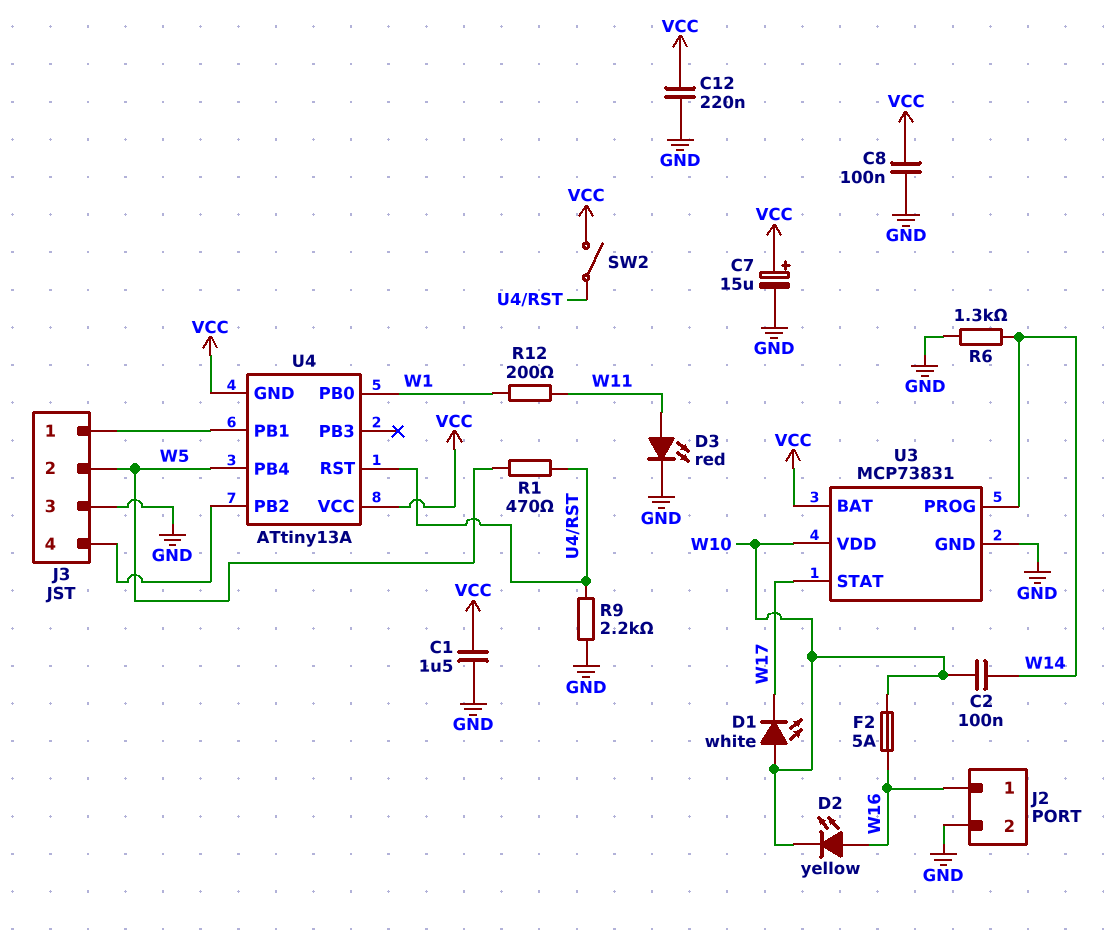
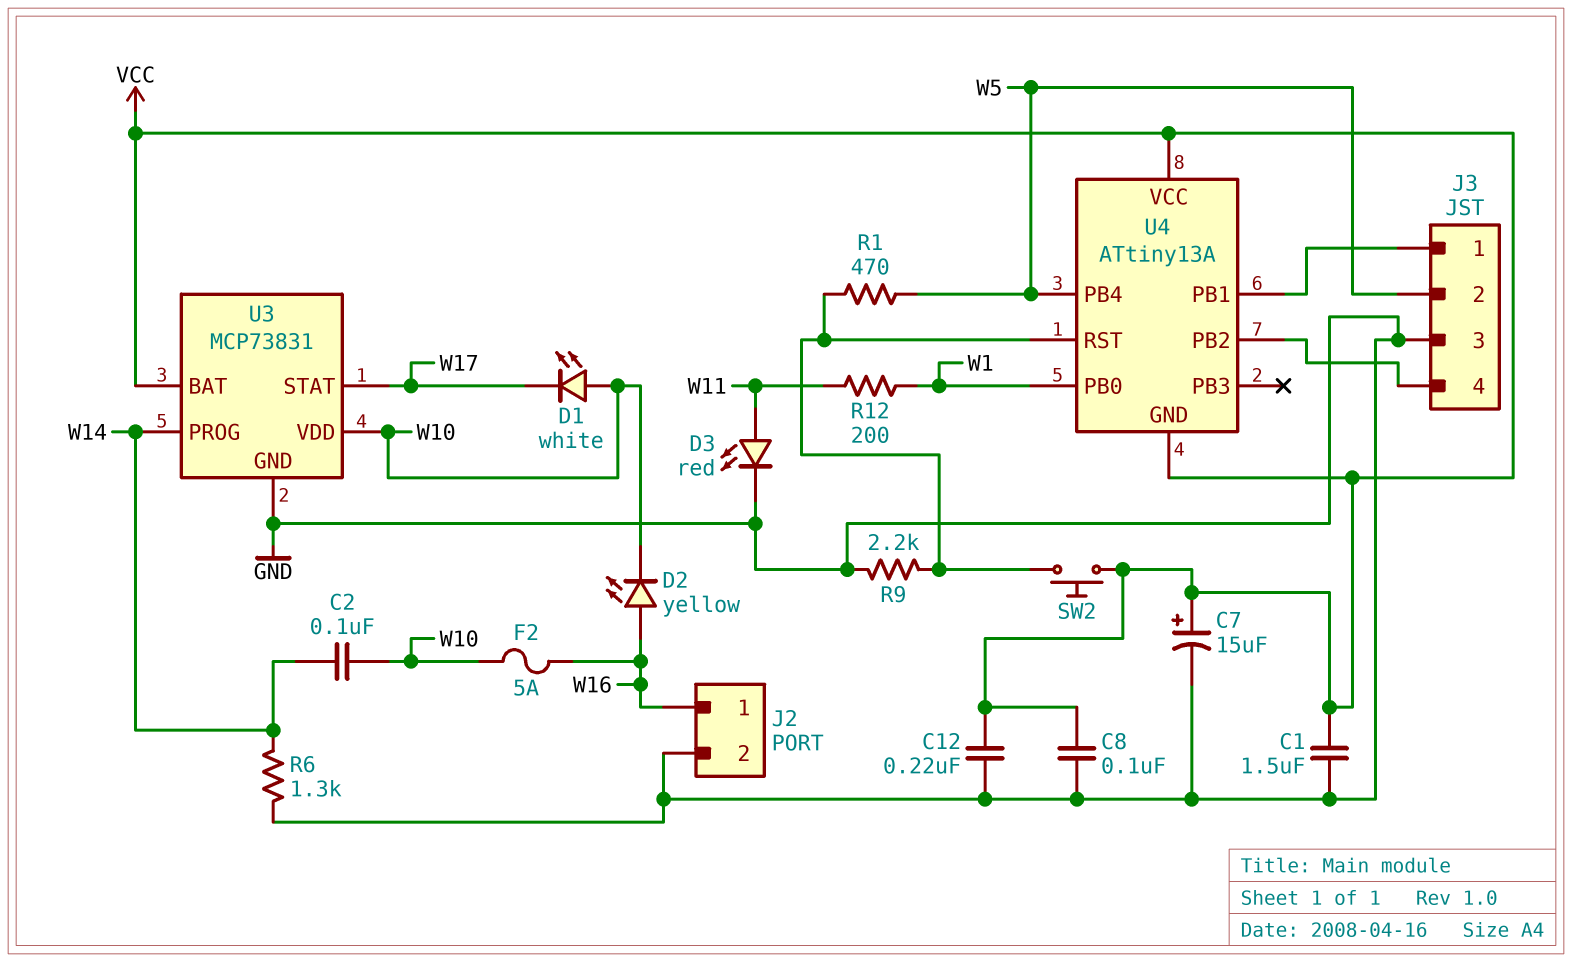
SW2: switch (U4/RST, VCC) -> button (U4/RST, VCC)

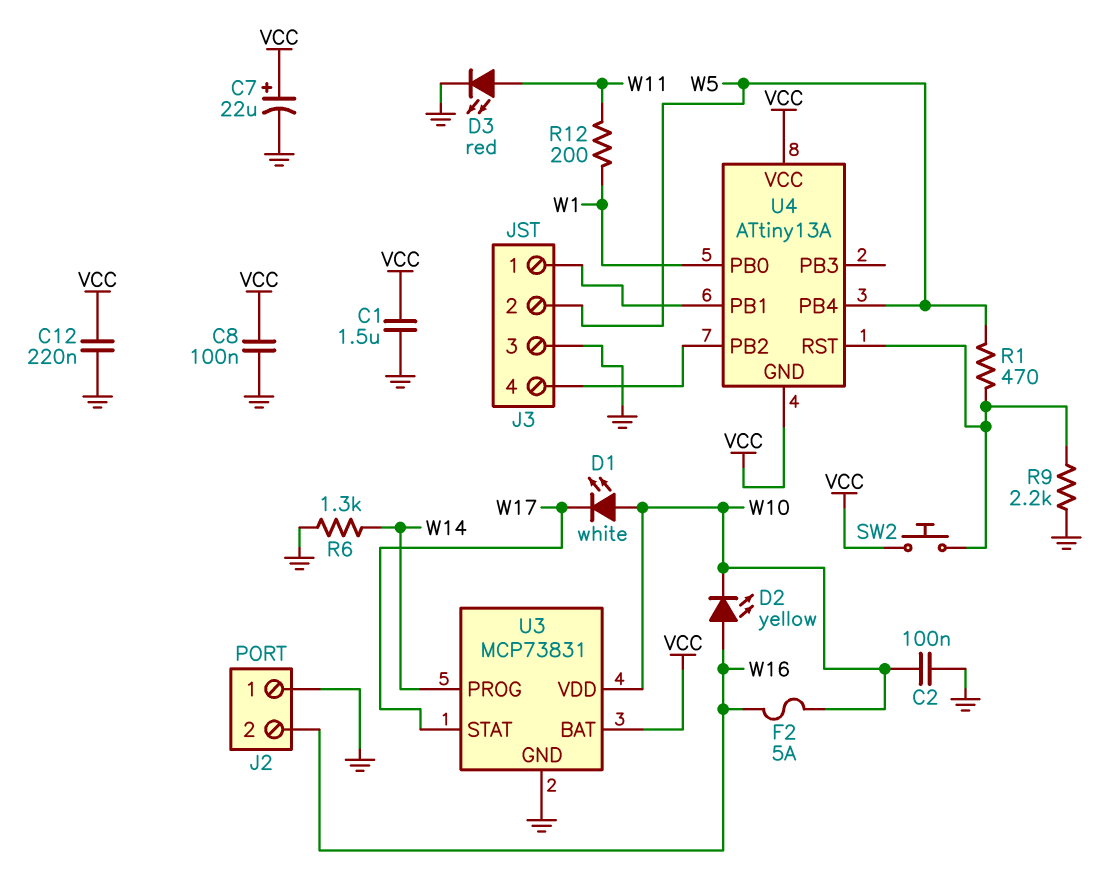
C2: 100nF (W10, W14) -> 100nF (GND, W10)
C7: 15uF (plus VCC, minus GND) -> 22uF (plus VCC, minus GND)
J2 pin 1: W16 -> GND
J2 pin 2: GND -> W16

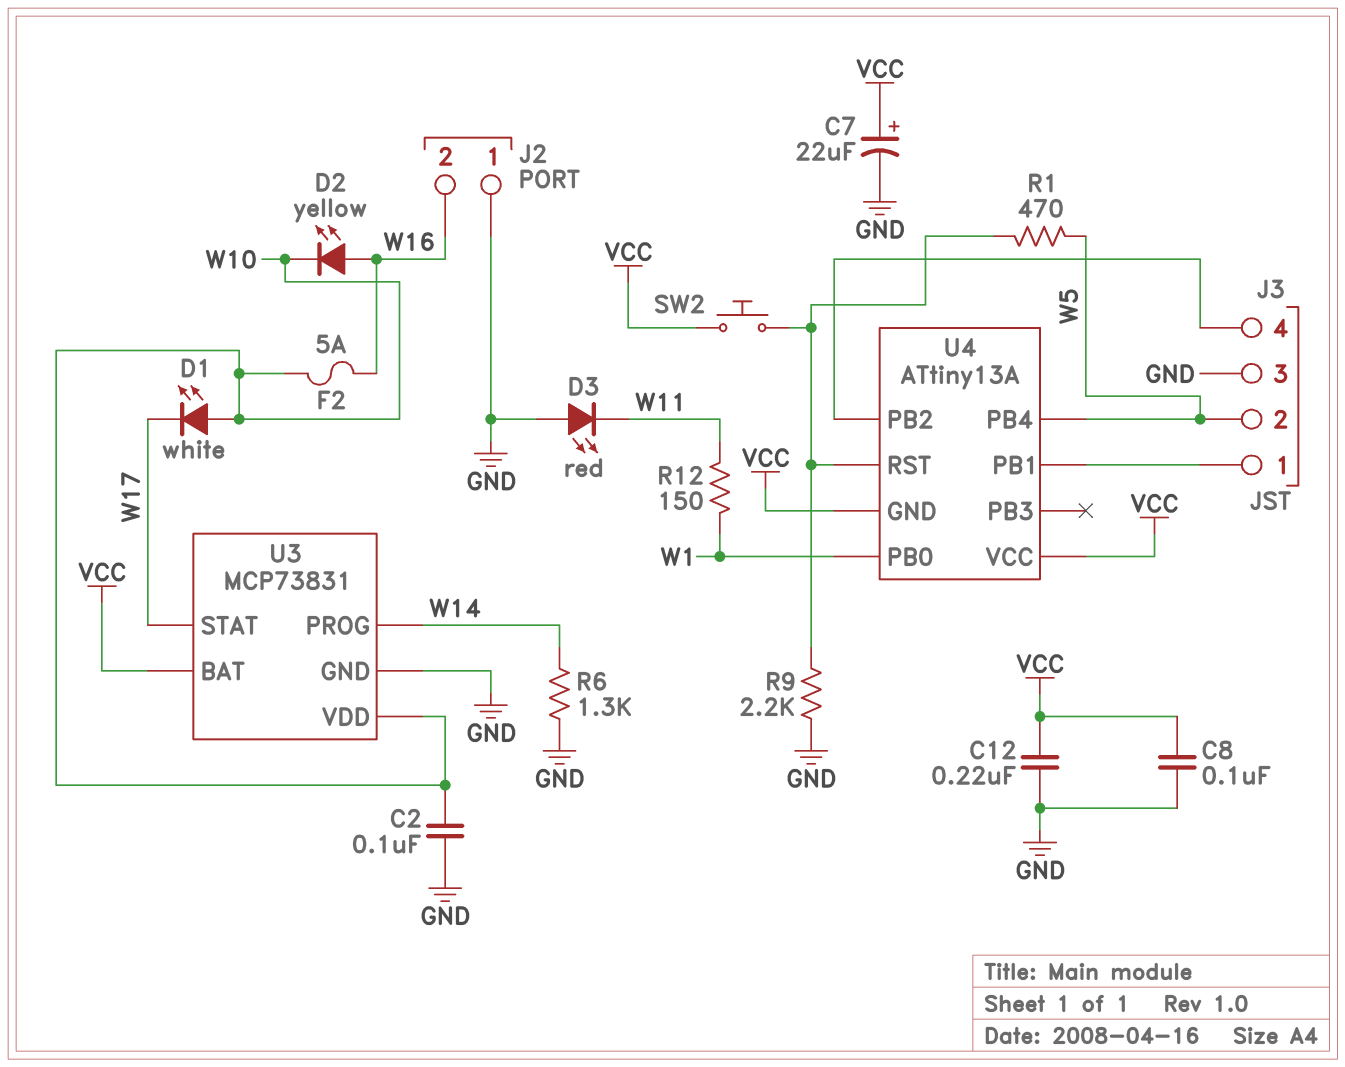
C1: 1.5uF (GND, VCC) -> none
D3: LED red (A W11, K GND) -> LED red (A GND, K W11)
R12: 200 (W1, W11) -> 150 (W1, W11)

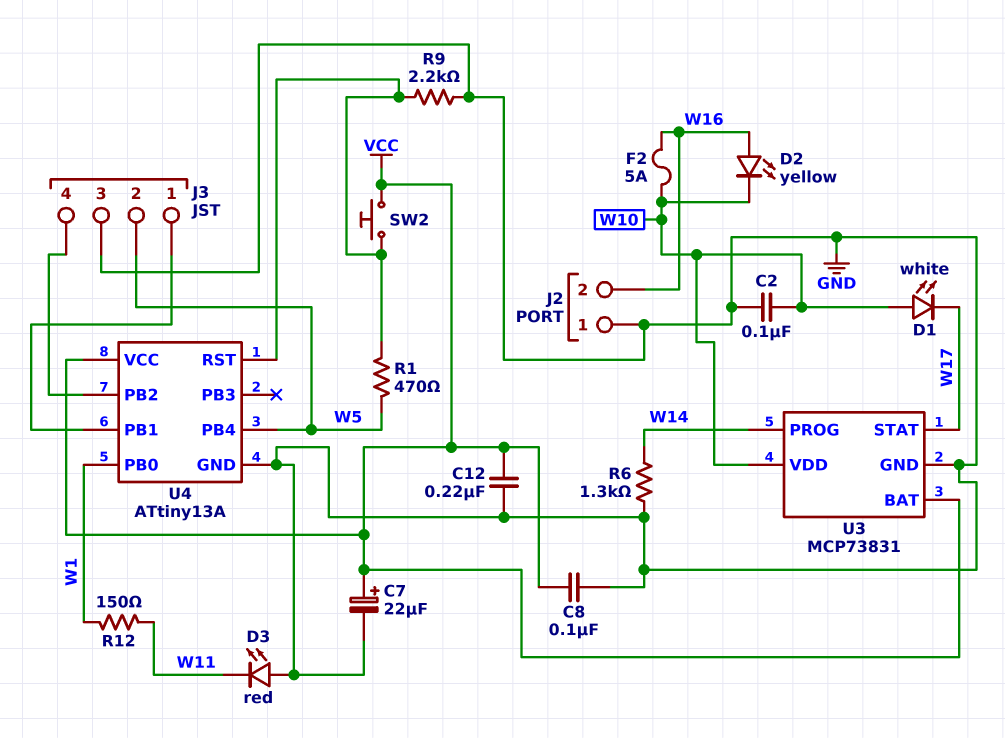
U4 pin GND: VCC -> GND

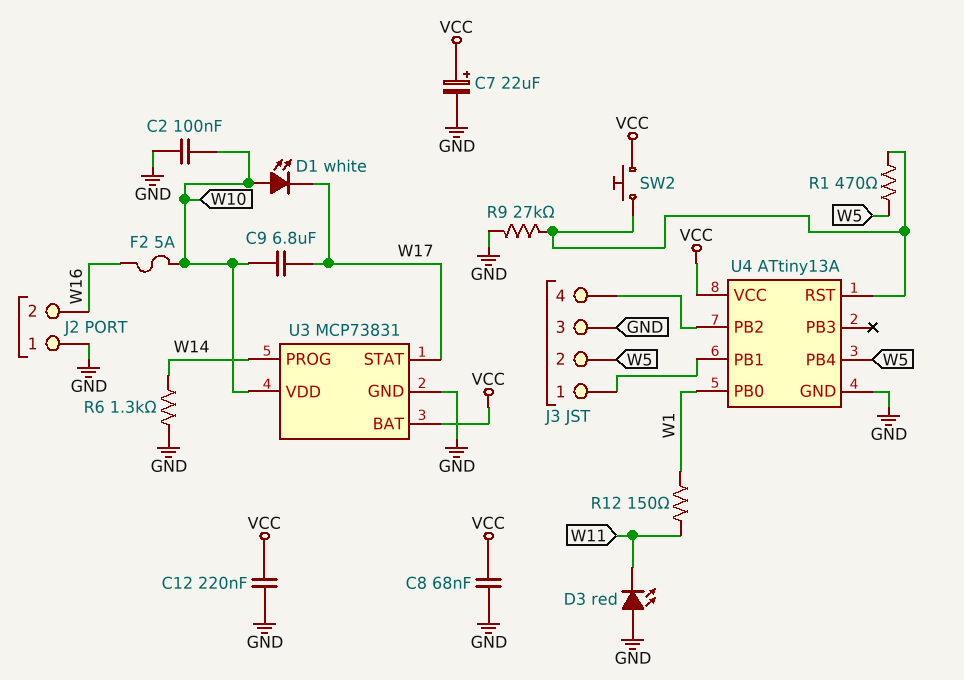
C8: 100nF (GND, VCC) -> 68nF (GND, VCC)
C9: none -> 6.8uF (W10, W17)
D2: LED yellow (A W16, K W10) -> none
R9: 2.2k (GND, U4/RST) -> 27k (GND, U4/RST)

